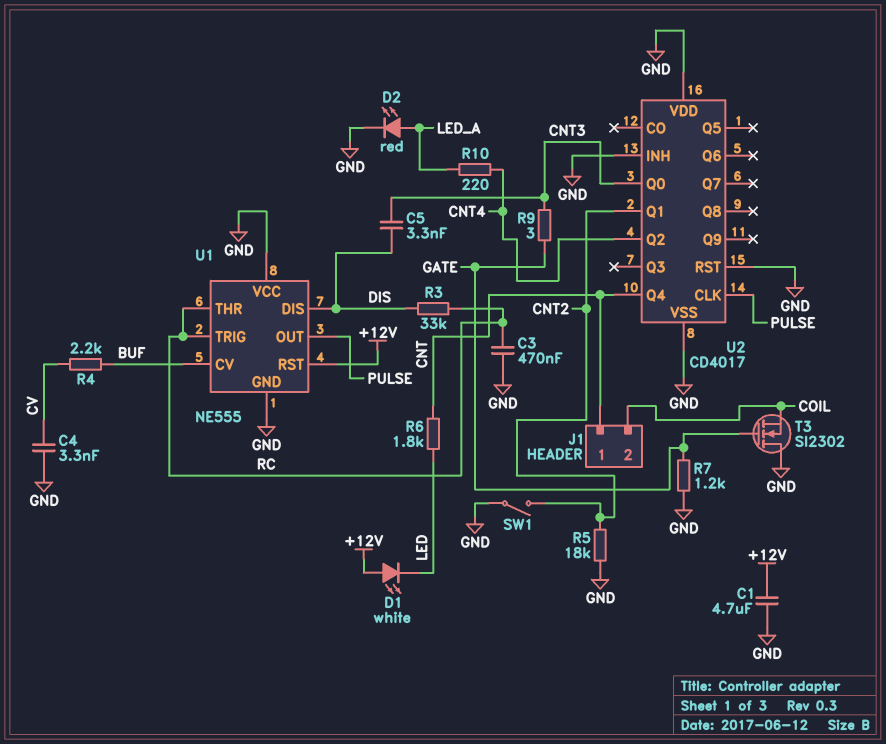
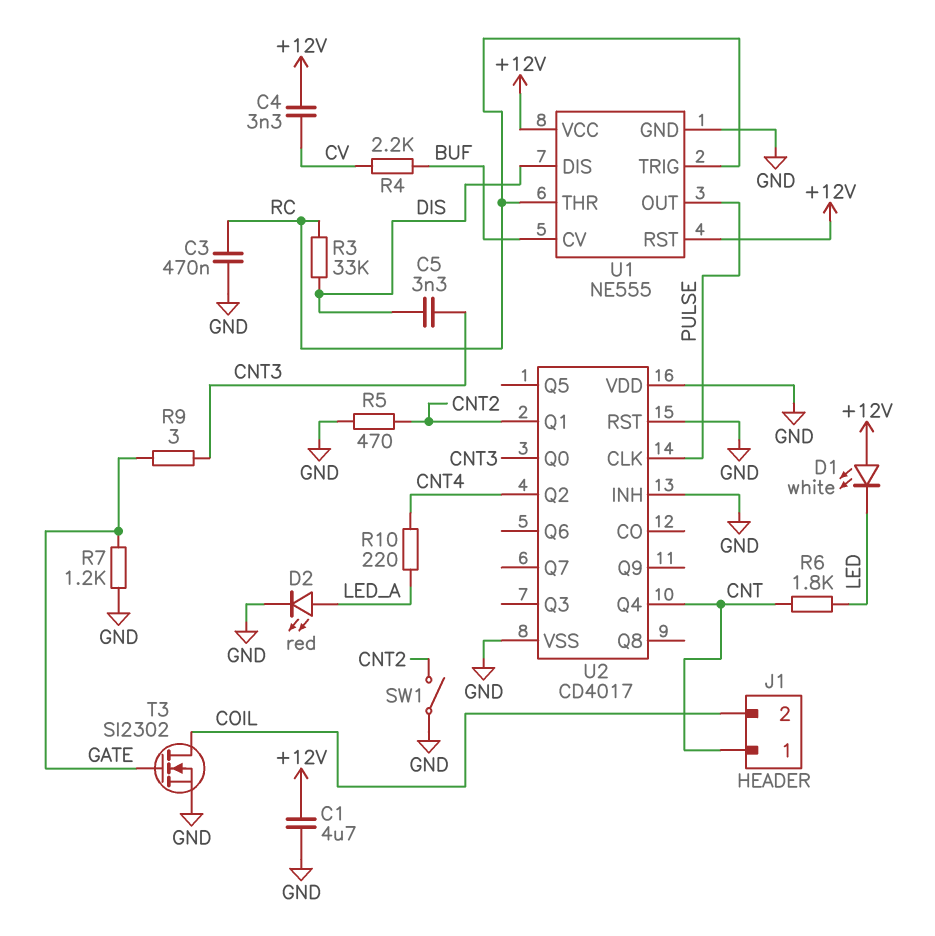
C4: 3.3nF (CV, GND) -> 3.3nF (+12V, CV)
R5: 18k (CNT2, GND) -> 470 (CNT2, GND)
T3: NMOS SI2302 (G GATE, D GND, S COIL) -> NMOS SI2302 (G GATE, D COIL, S GND)
U1 pin VCC: GND -> +12V

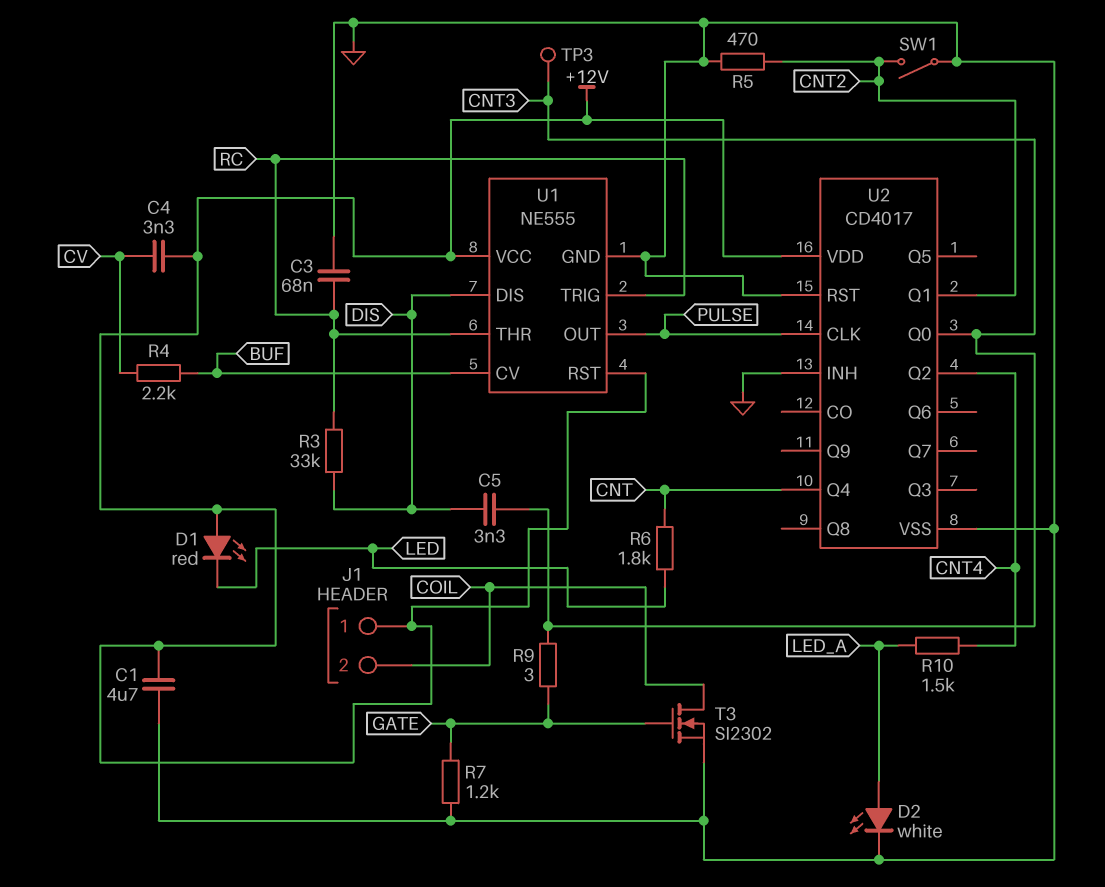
C3: 470nF (GND, RC) -> 68nF (GND, RC)
D1: LED white (A +12V, K LED) -> LED red (A +12V, K LED)
D2: LED red (A LED_A, K GND) -> LED white (A LED_A, K GND)
J1 pin 1: CNT -> +12V
R10: 220 (CNT4, LED_A) -> 1.5k (CNT4, LED_A)
TP3: none -> test point (CNT3)
U2 pin VDD: GND -> +12V

